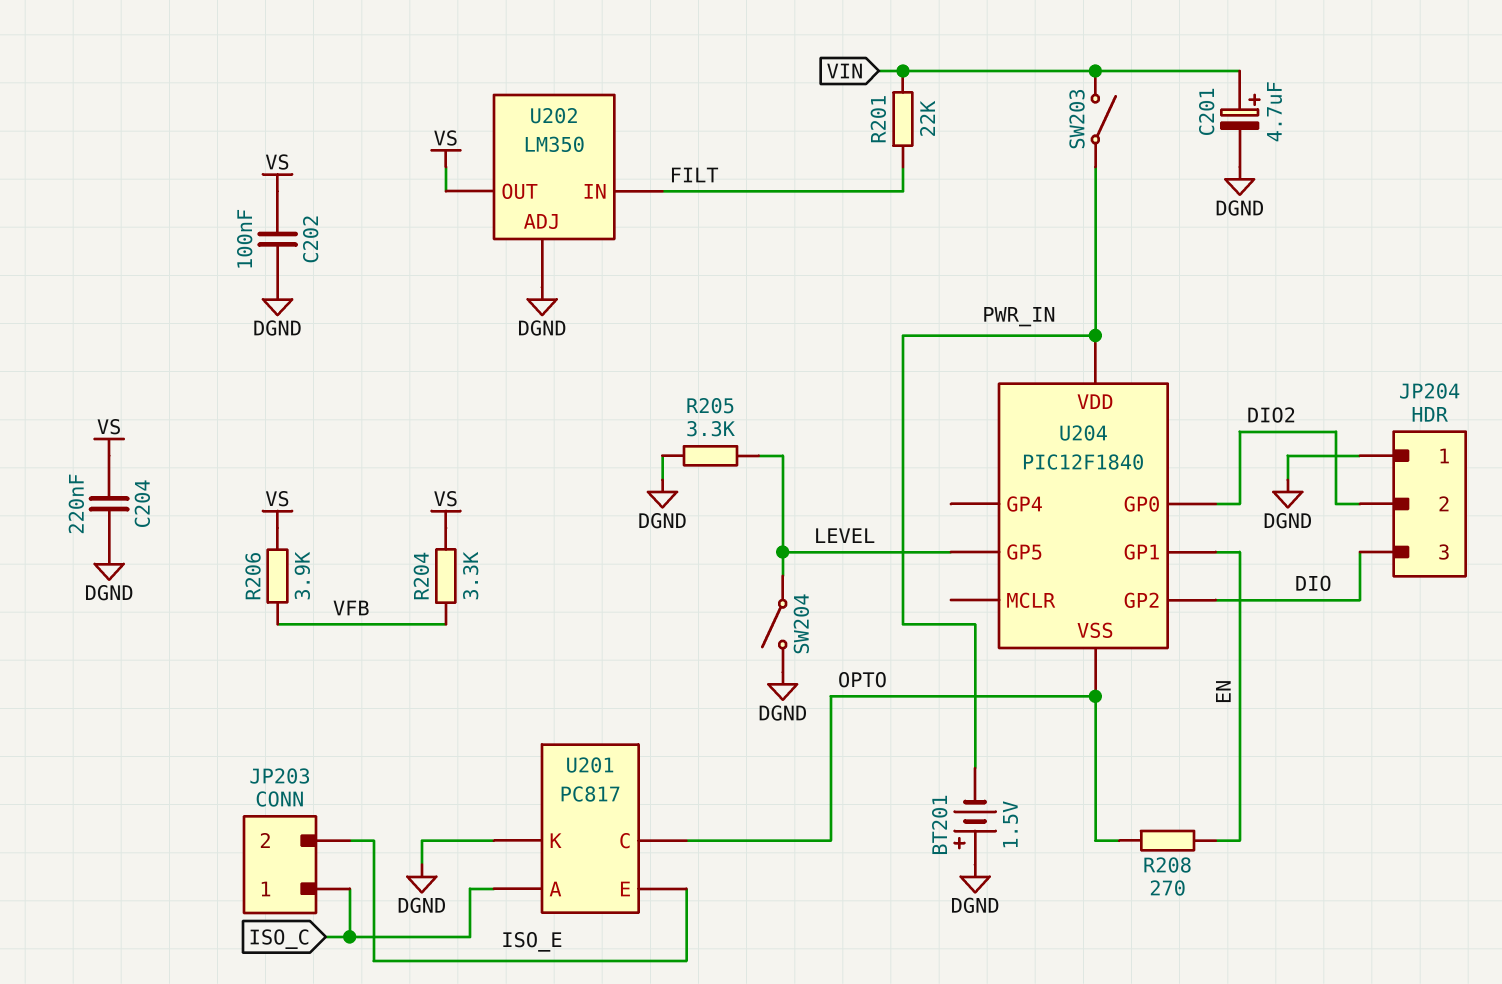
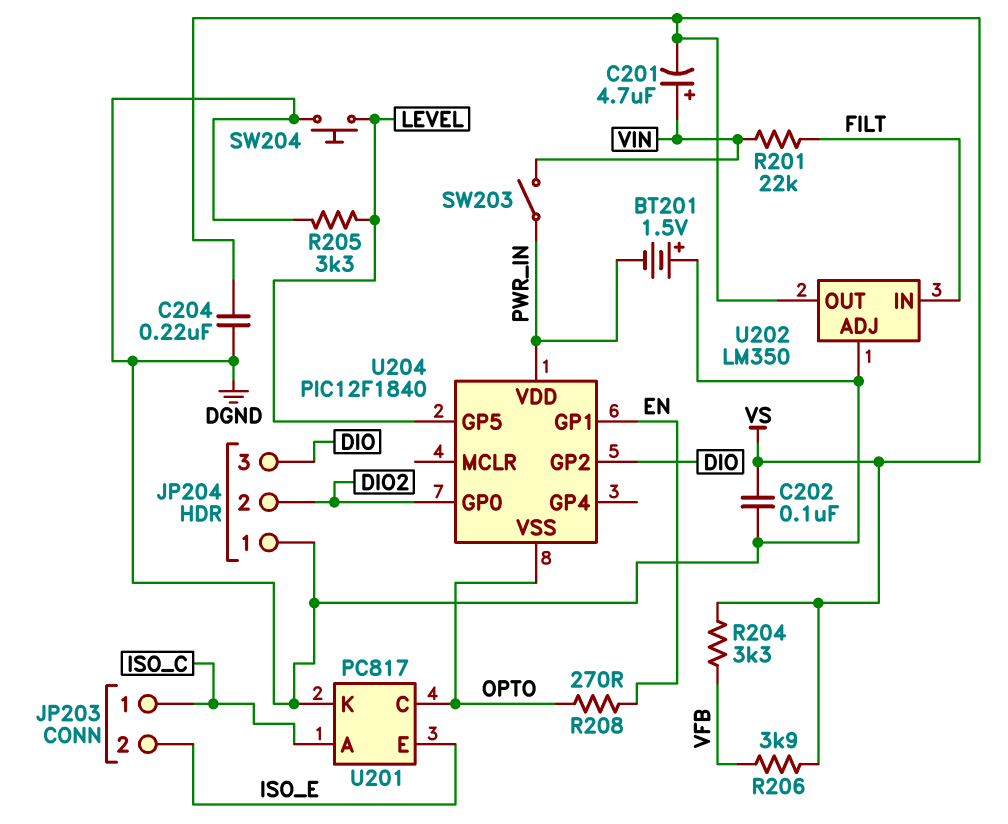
C201: 4.7uF (plus VIN, minus DGND) -> 4.7uF (plus VIN, minus VS)
SW204: switch (DGND, LEVEL) -> button (DGND, LEVEL)

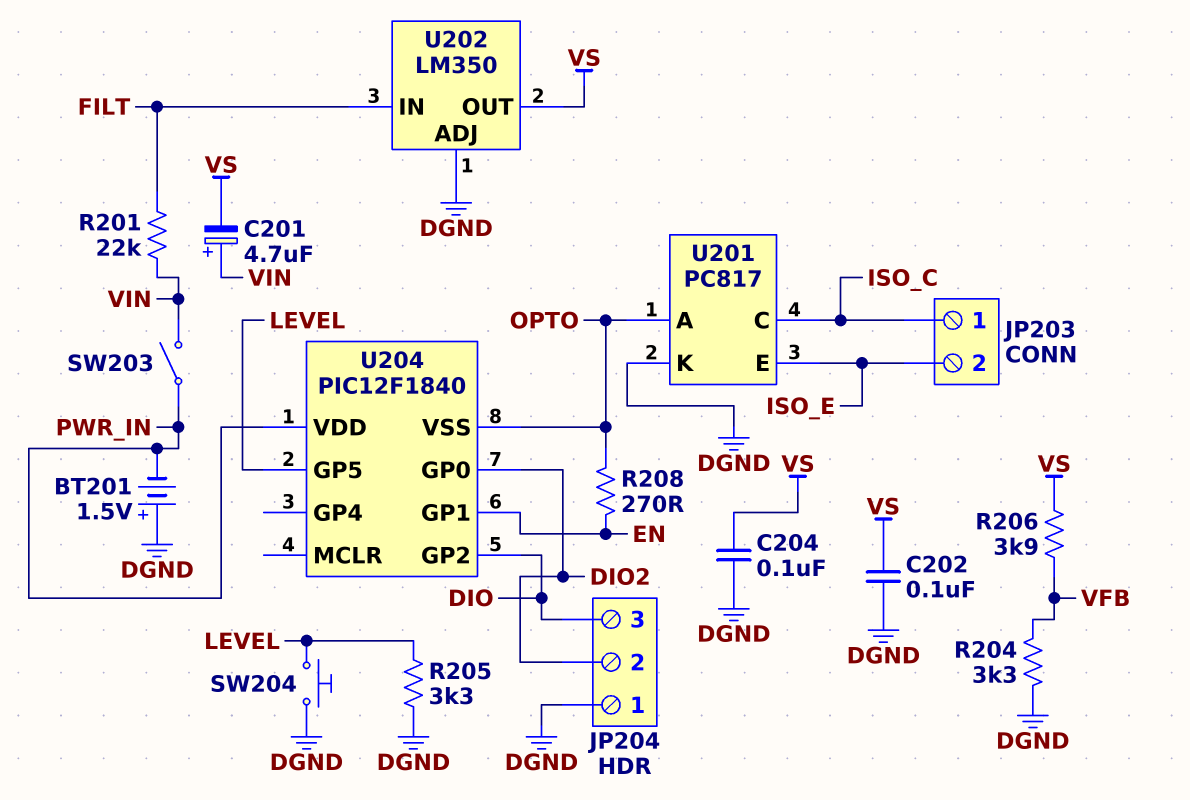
C204: 220nF (DGND, VS) -> 100nF (DGND, VS)
R204: 3.3k (VFB, VS) -> 3.3k (DGND, VFB)
U201 pin A: ISO_C -> OPTO
U201 pin C: OPTO -> ISO_C

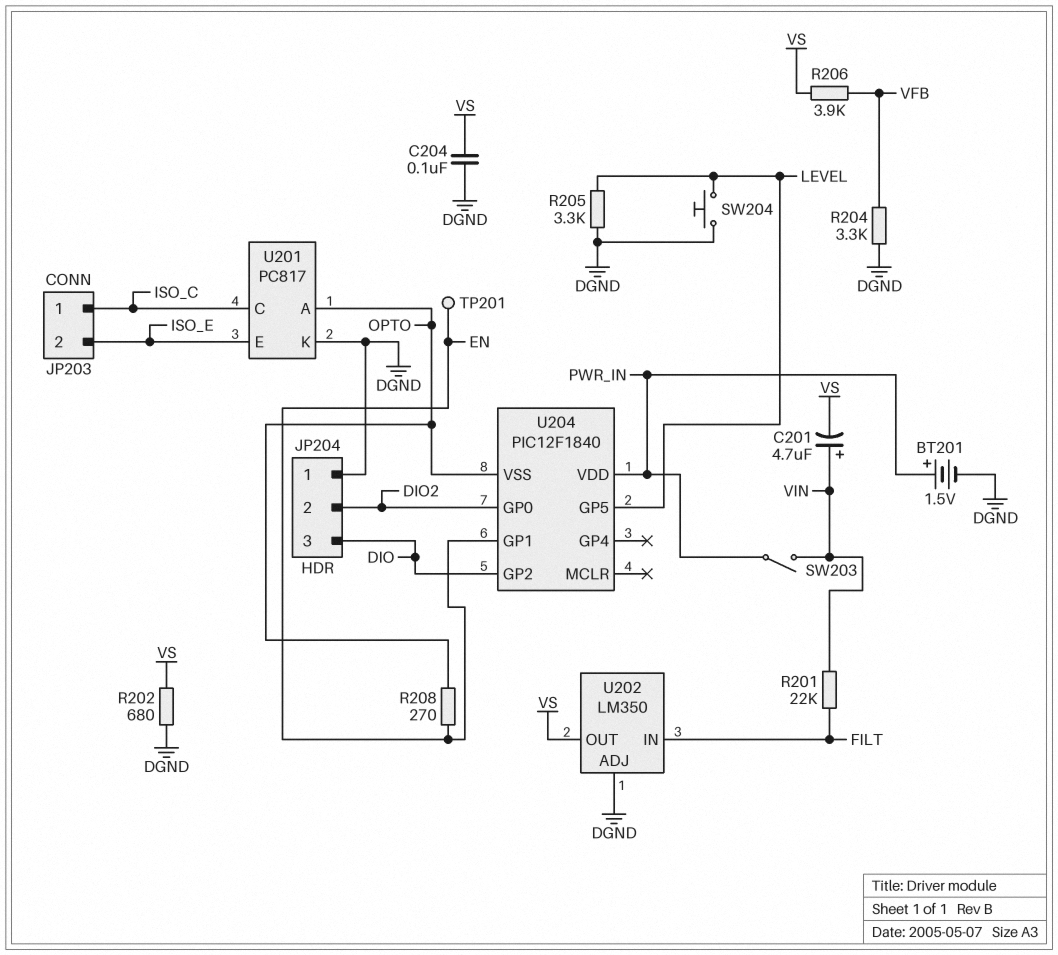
BT201: 1.5V (plus DGND, minus PWR_IN) -> 1.5V (plus PWR_IN, minus DGND)
C202: 100nF (DGND, VS) -> none
R202: none -> 680 (DGND, VS)
TP201: none -> test point (EN)

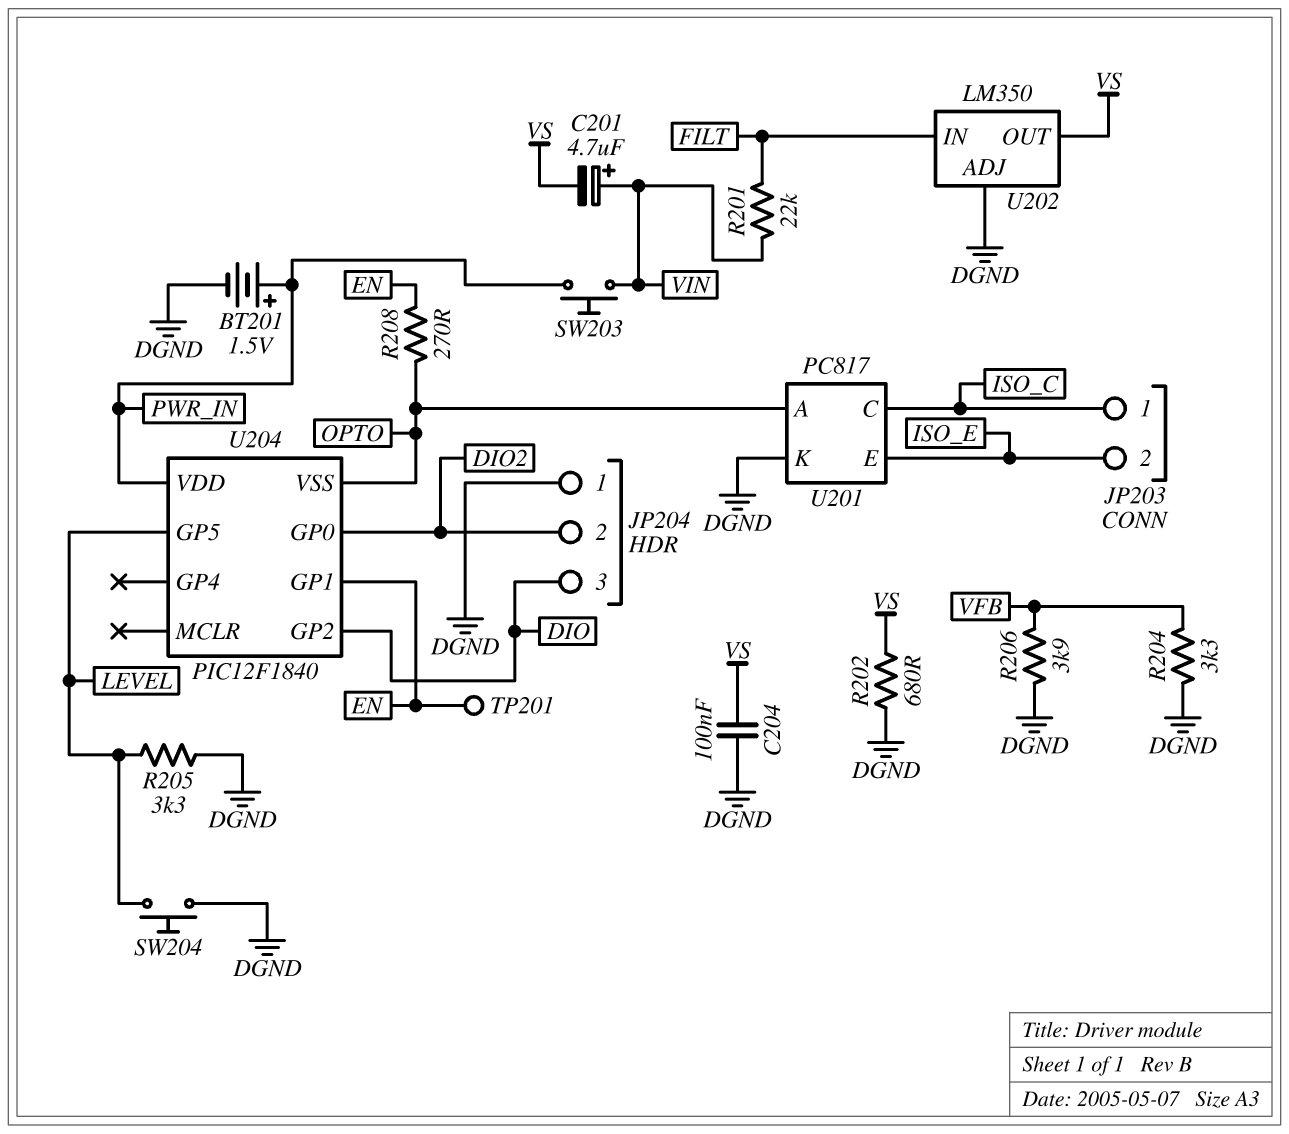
R206: 3.9k (VFB, VS) -> 3.9k (DGND, VFB)
SW203: switch (PWR_IN, VIN) -> button (PWR_IN, VIN)

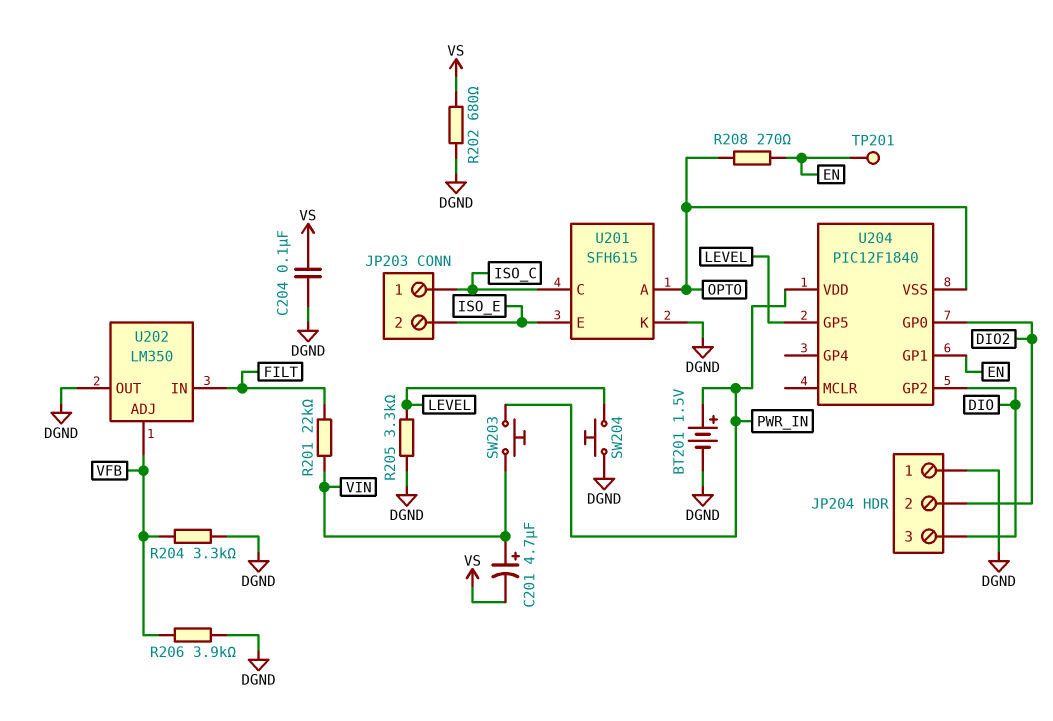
U201: PC817 -> SFH615
U202 pin ADJ: DGND -> VFB
U202 pin OUT: VS -> DGND

